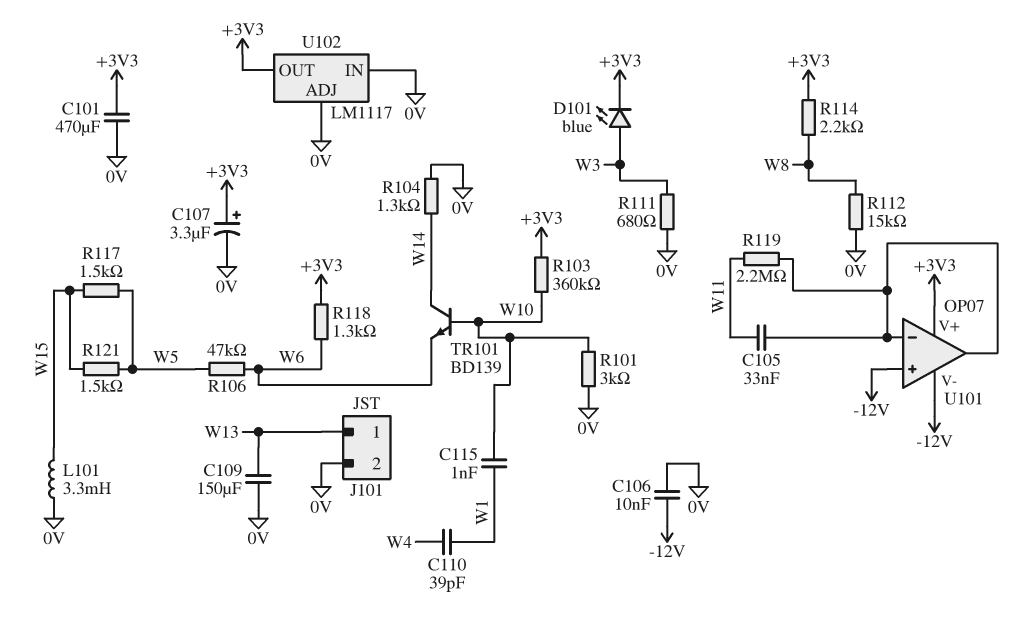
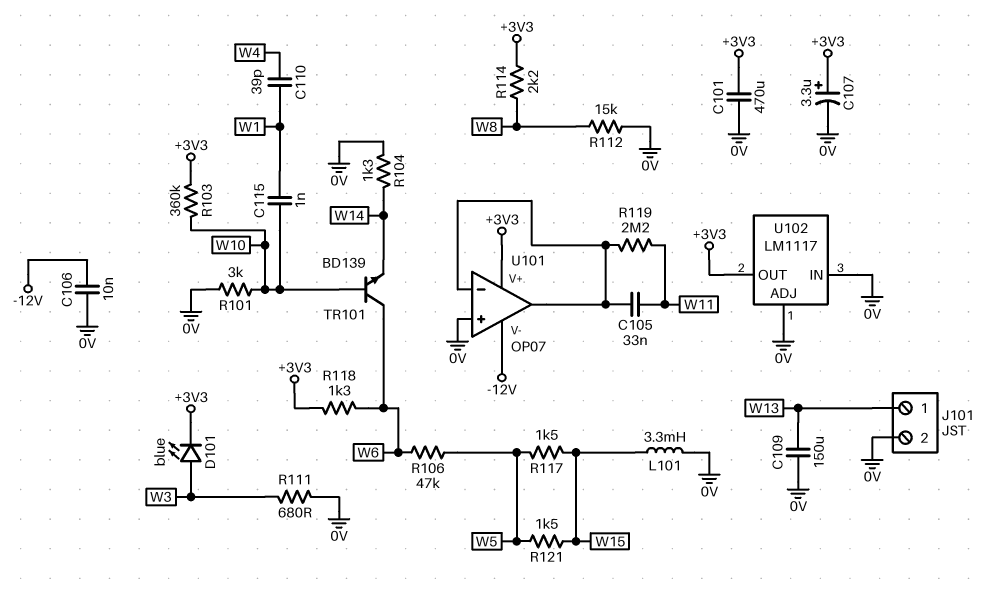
TR101: NPN BD139 (B W10, C W14, E W6) -> NPN BD139 (B W10, C W6, E W14)
U101 pin in+: -12V -> 0V

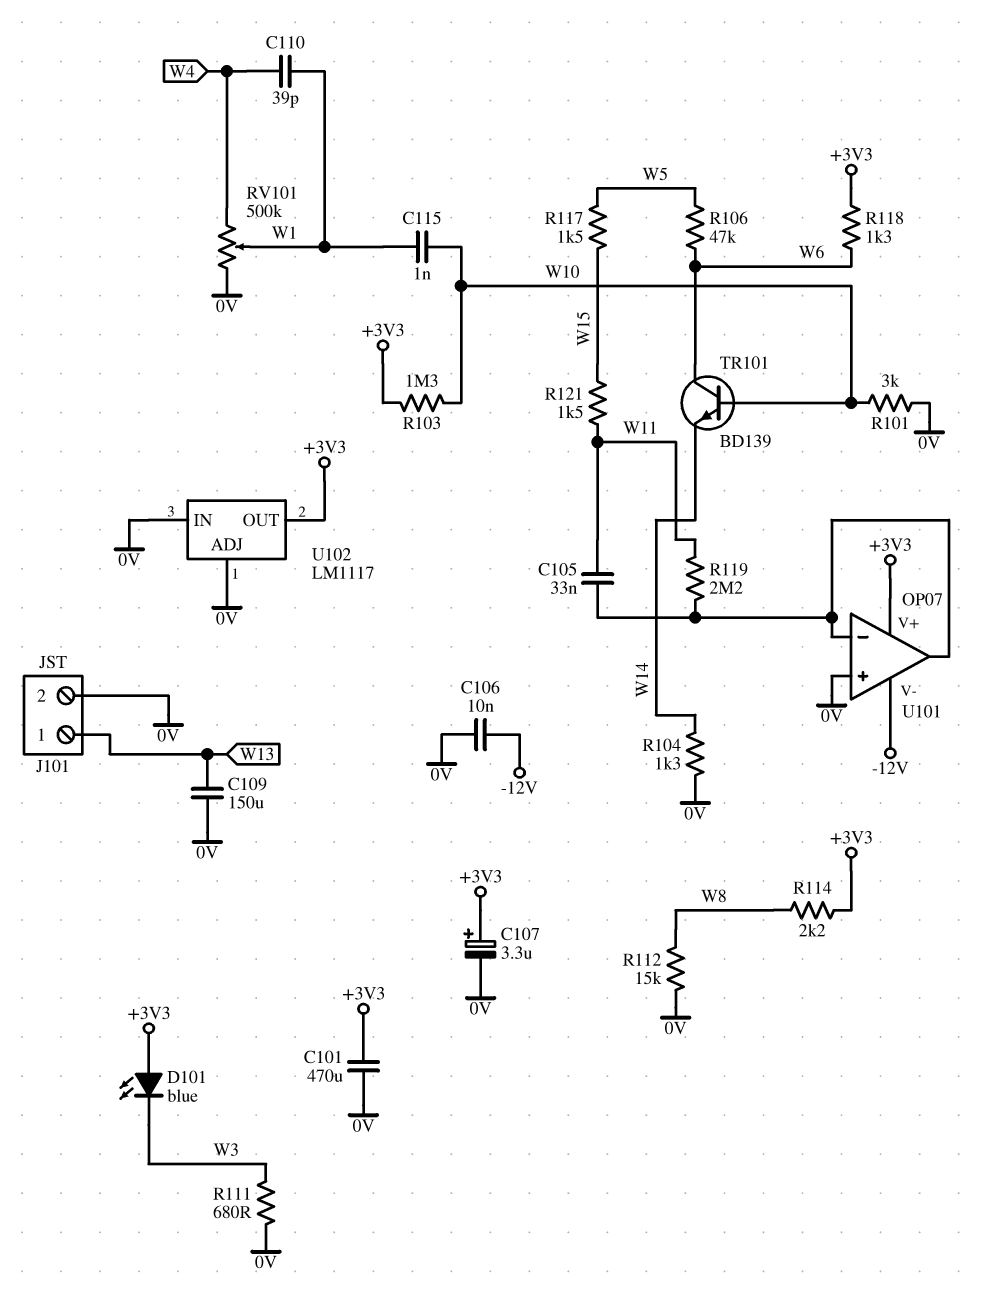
D101: LED blue (A W3, K +3V3) -> LED blue (A +3V3, K W3)
L101: 3.3mH (0V, W15) -> none
R103: 360k (+3V3, W10) -> 1.3M (+3V3, W10)
R121: 1.5k (W5, W15) -> 1.5k (W11, W15)
RV101: none -> 500k (0V, W4, wiper W1)

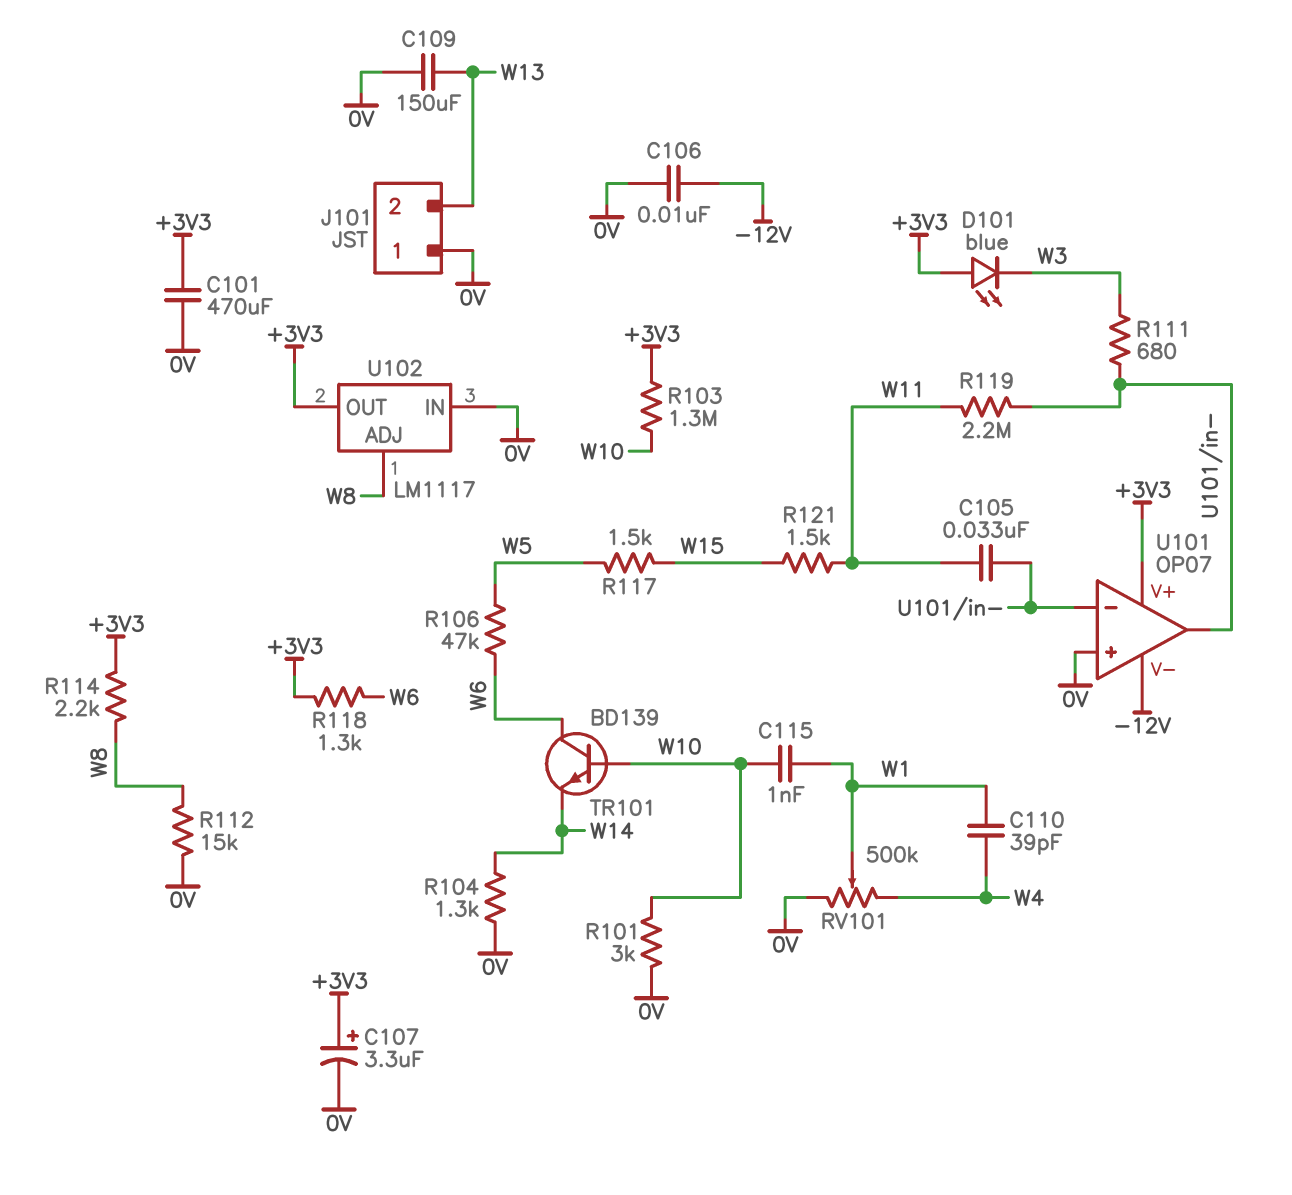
J101 pin 1: W13 -> 0V
J101 pin 2: 0V -> W13
R111: 680 (0V, W3) -> 680 (U101/in-, W3)
U102 pin ADJ: 0V -> W8

